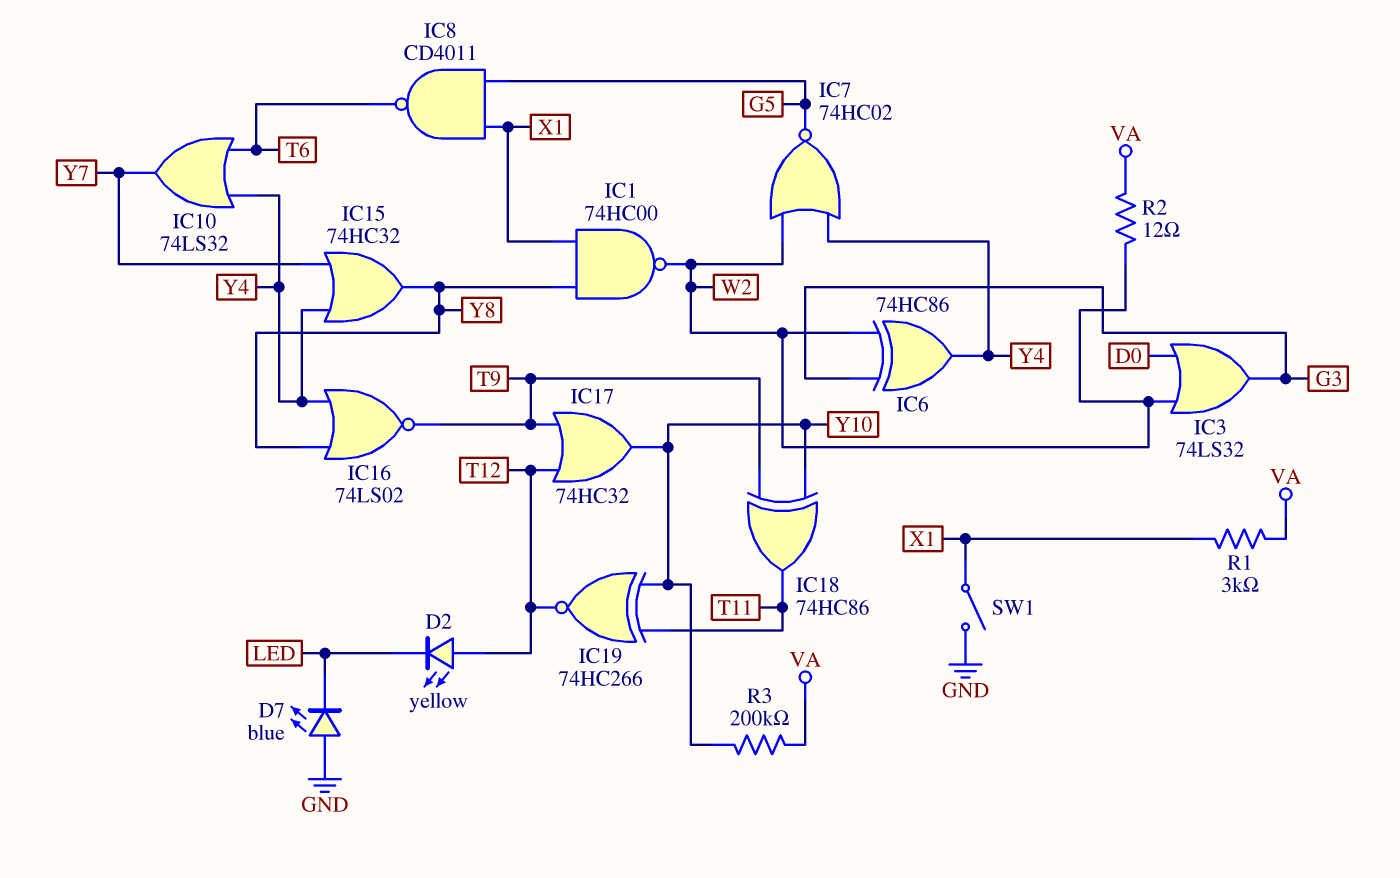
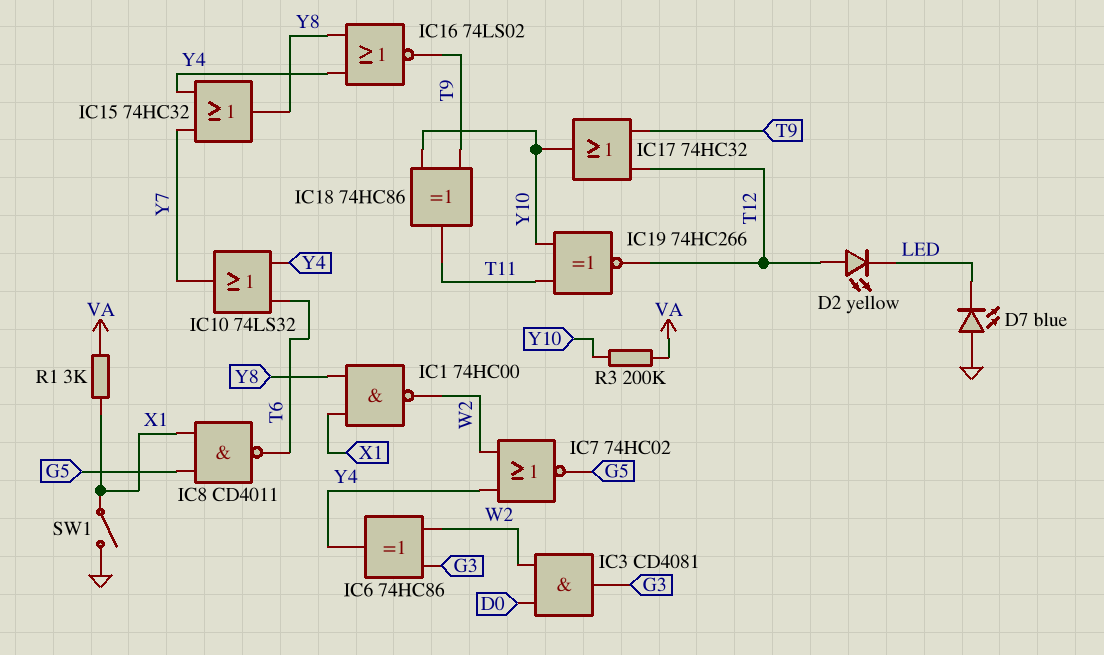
IC3: OR 74LS32 (in D0, in W2, out G3) -> AND CD4081 (in D0, in W2, out G3)
R2: 12 (VA, W2) -> none

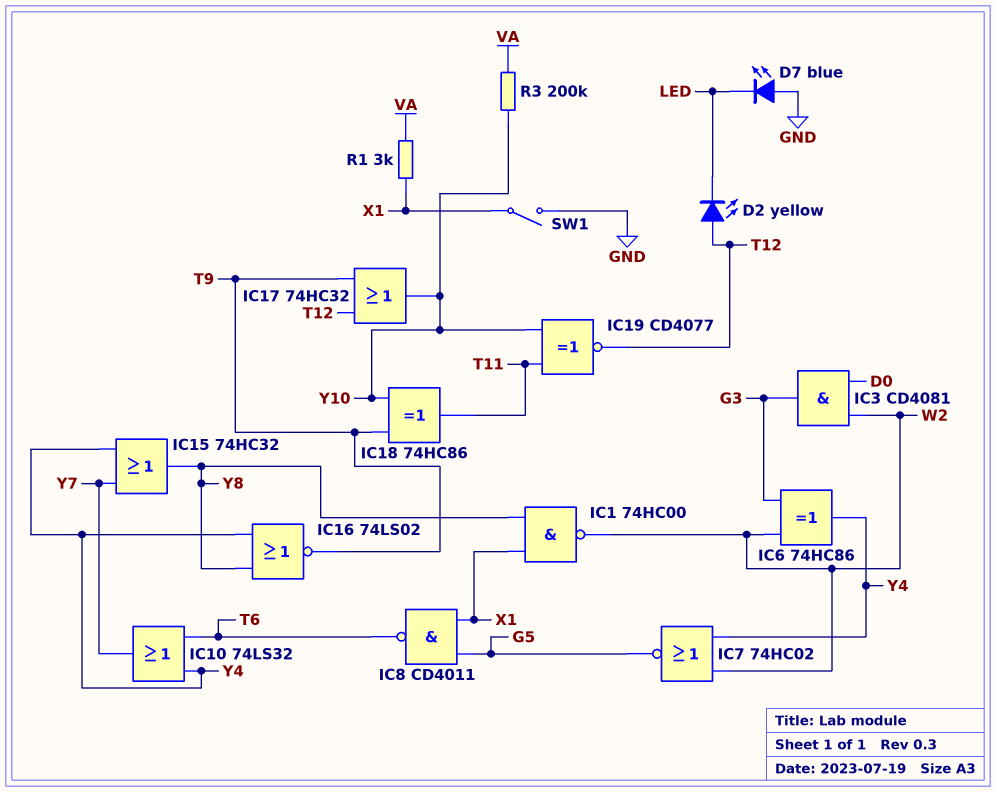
IC19: XNOR 74HC266 (in T11, in Y10, out T12) -> XNOR CD4077 (in T11, in Y10, out T12)

